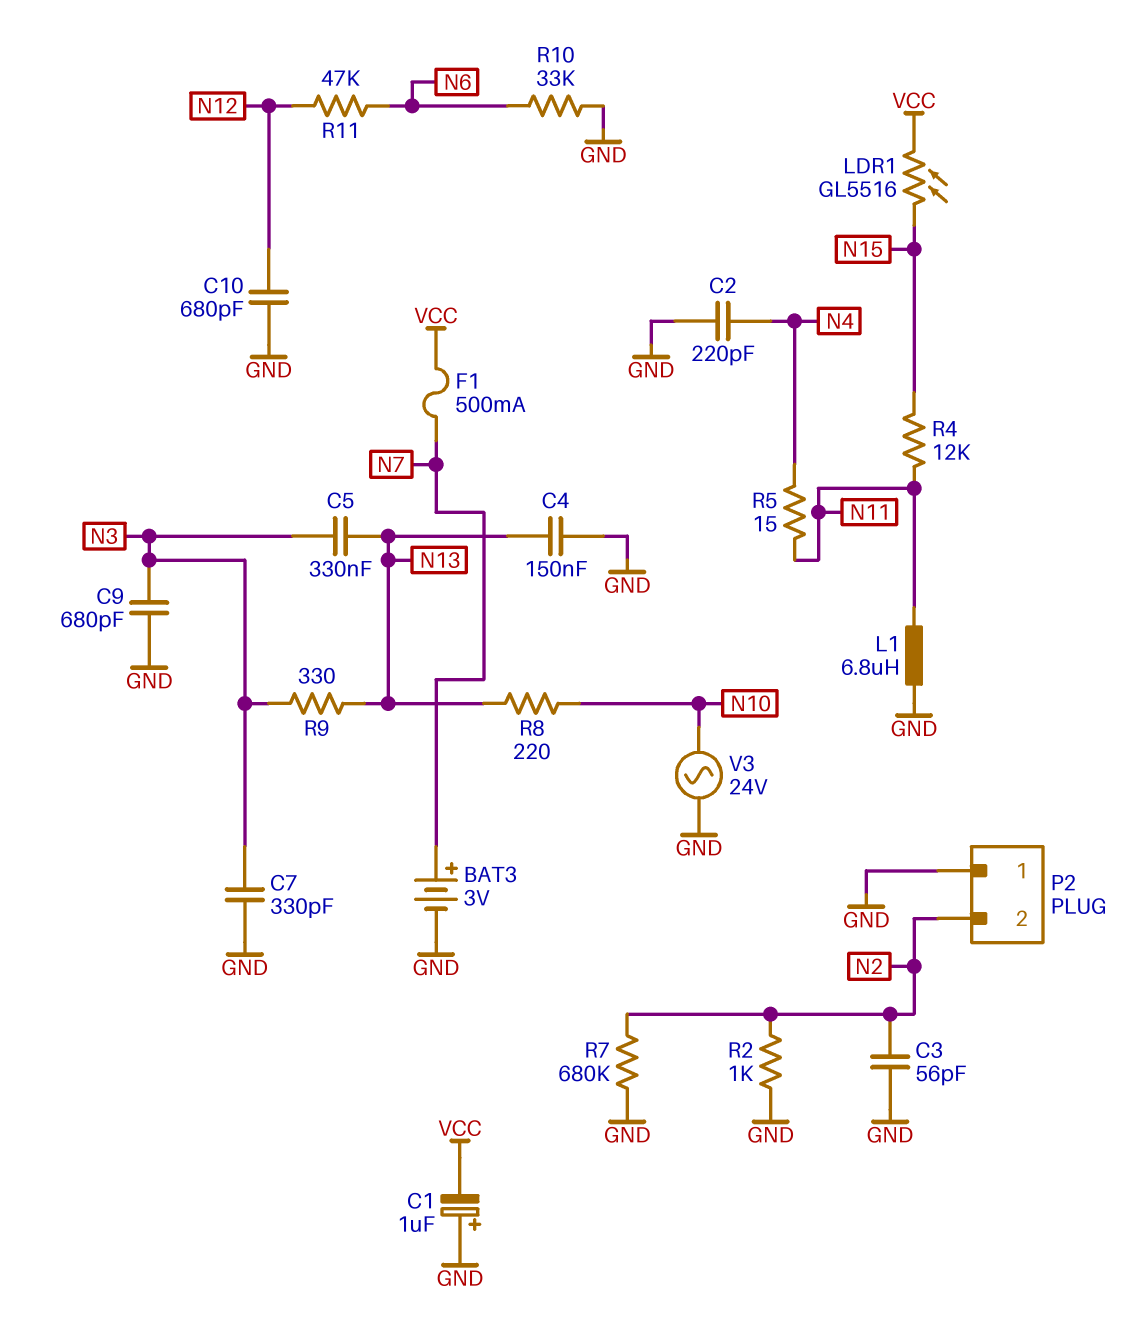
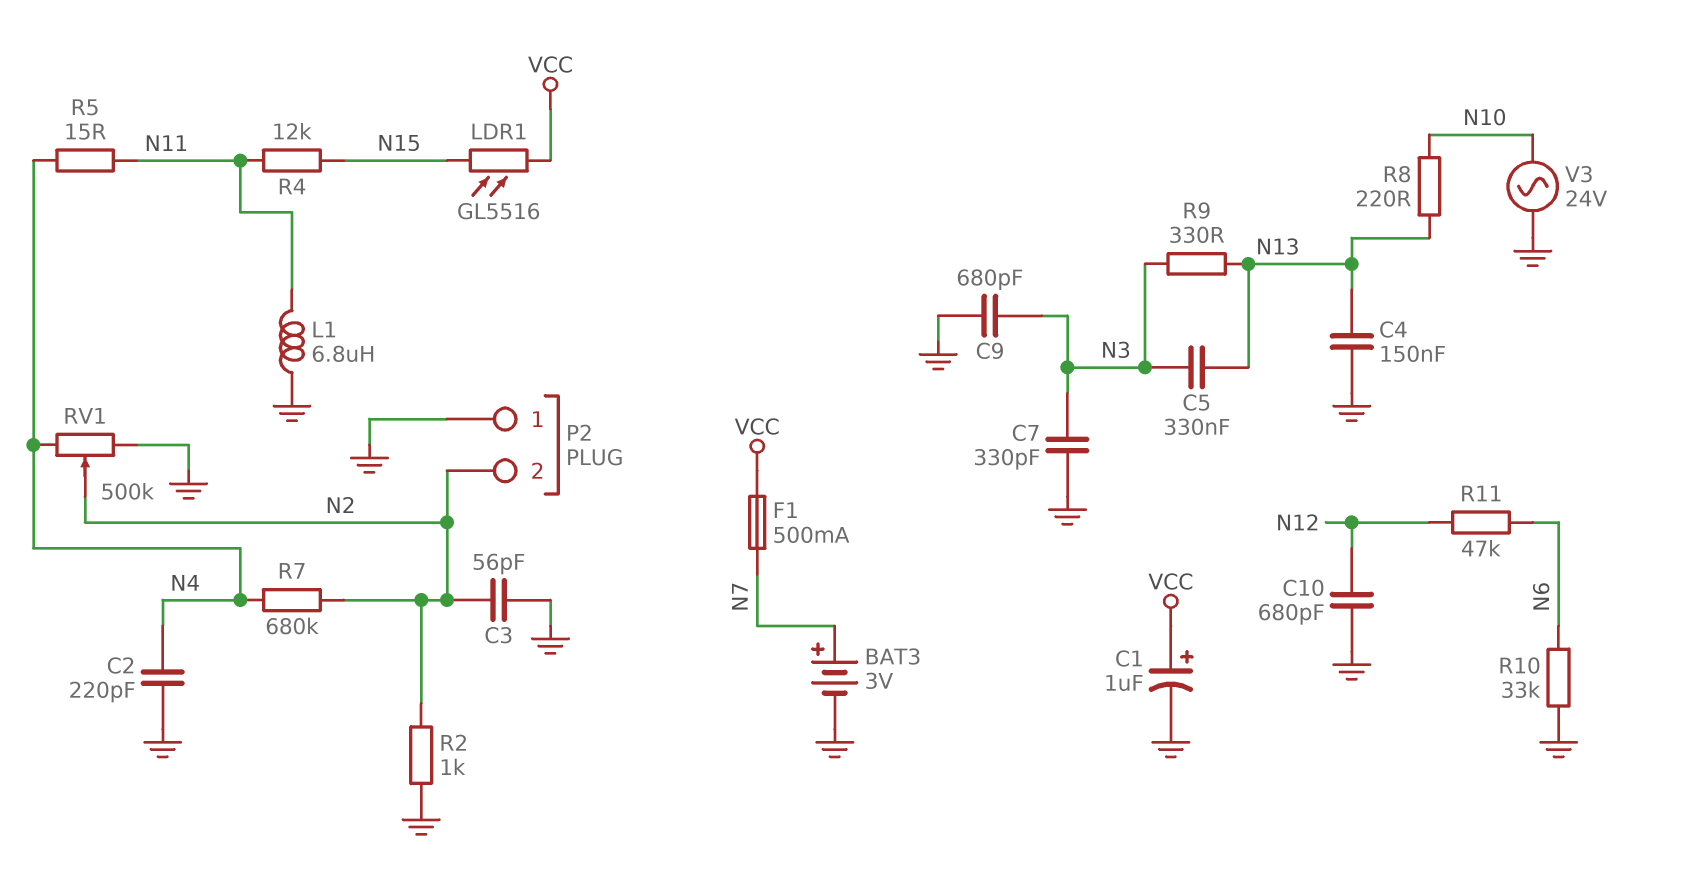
C1: 1uF (plus GND, minus VCC) -> 1uF (plus VCC, minus GND)
R7: 680k (GND, N2) -> 680k (N2, N4)
RV1: none -> 500k (GND, N4, wiper N2)

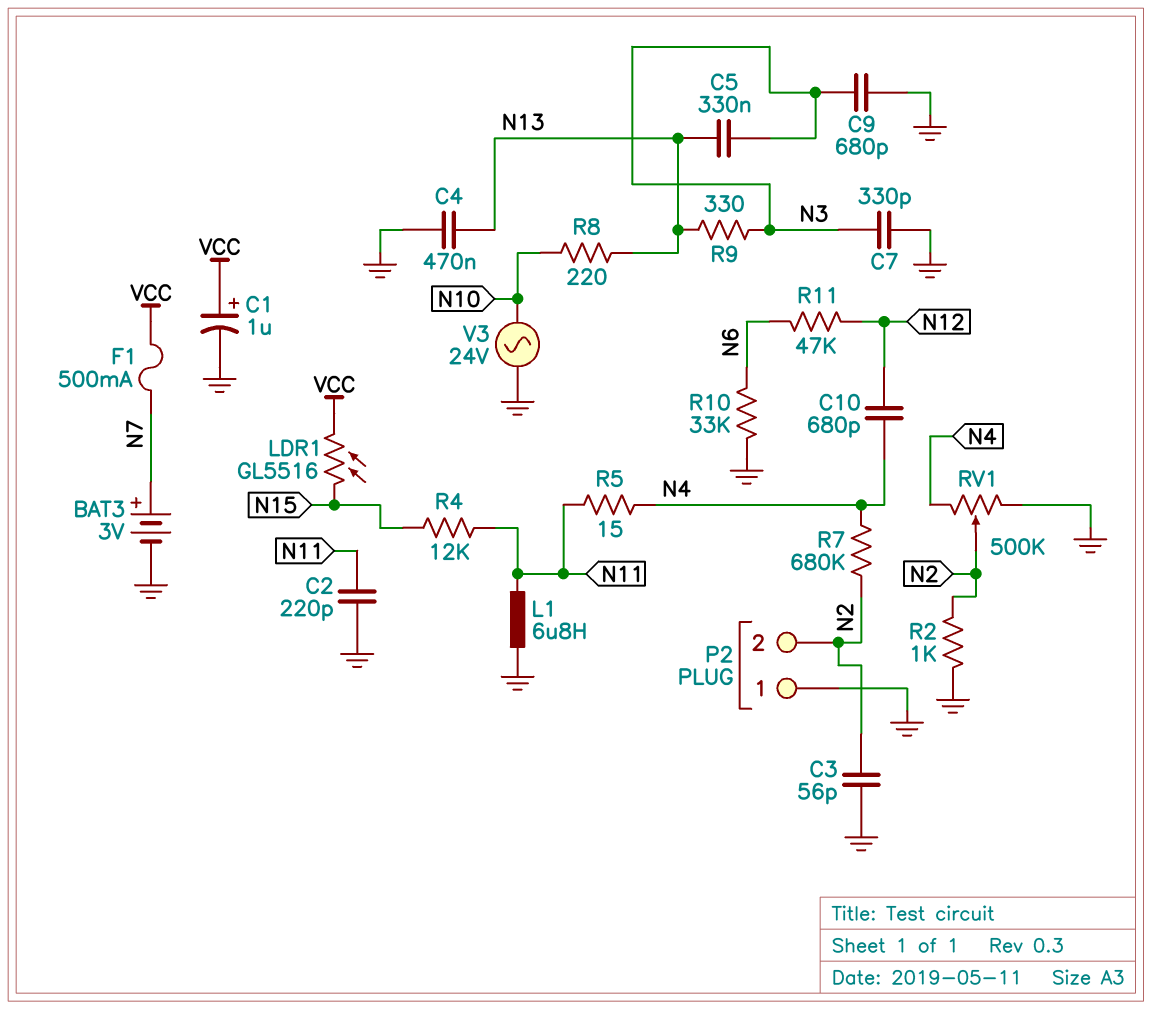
C2: 220pF (GND, N4) -> 220pF (GND, N11)
C4: 150nF (GND, N13) -> 470nF (GND, N13)
C10: 680pF (GND, N12) -> 680pF (N4, N12)

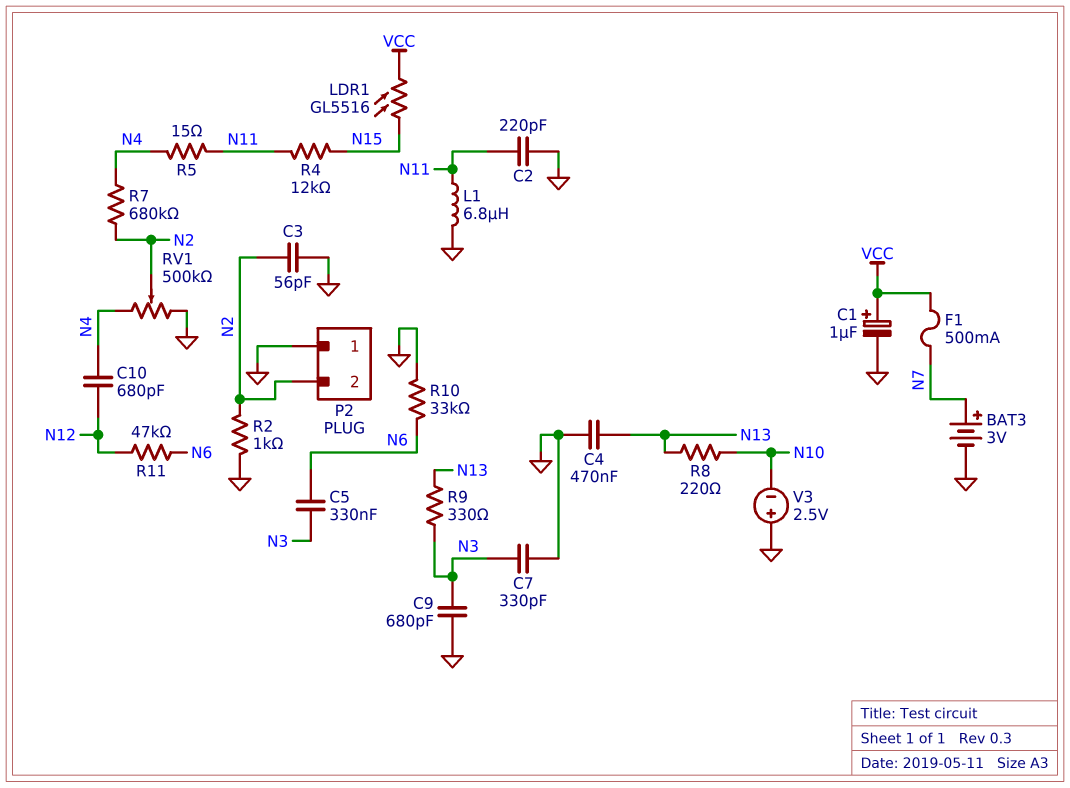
C5: 330nF (N3, N13) -> 330nF (N3, N6)
V3: AC 24V (GND, N10) -> 2.5V (plus GND, minus N10)

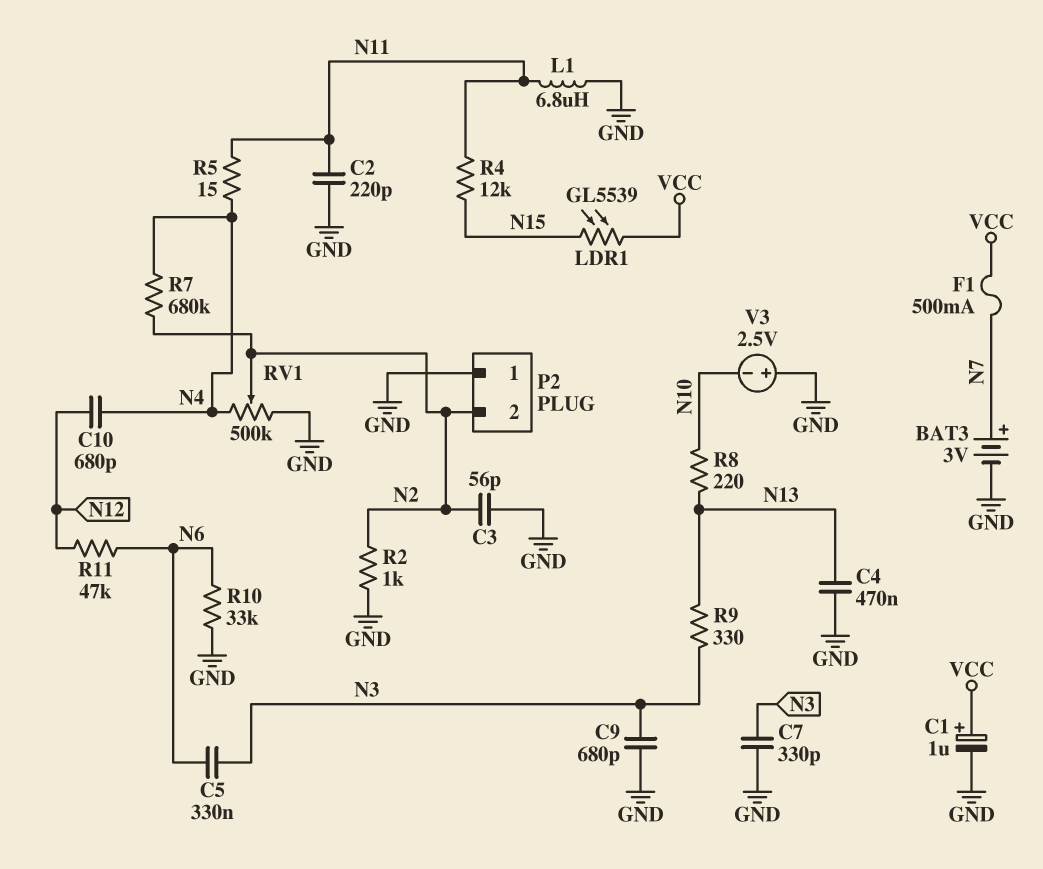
LDR1: GL5516 (N15, VCC) -> GL5539 (N15, VCC)

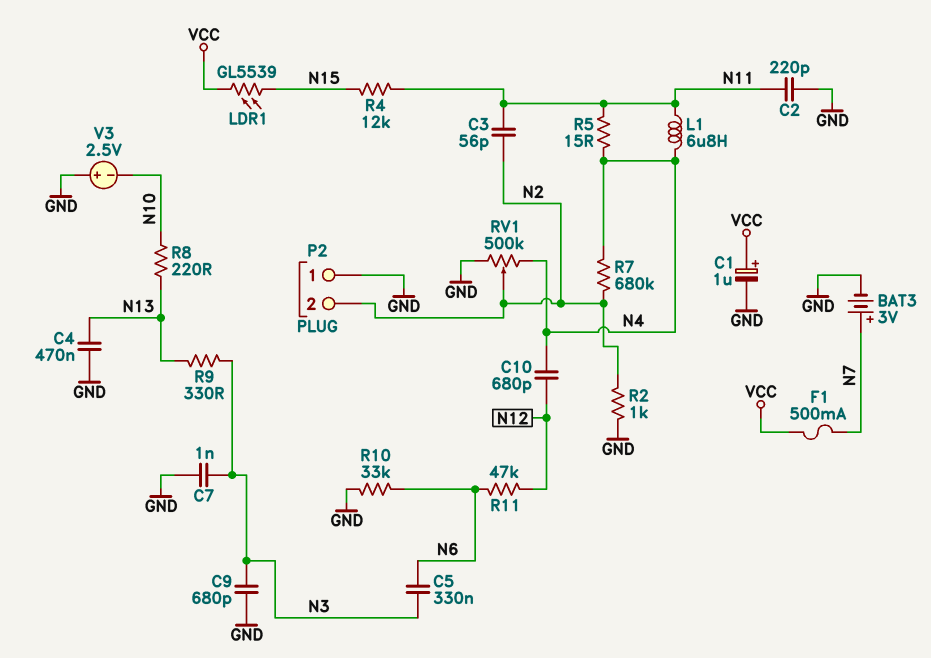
C3: 56pF (GND, N2) -> 56pF (N2, N11)
C7: 330pF (GND, N3) -> 1nF (GND, N3)
L1: 6.8uH (GND, N11) -> 6.8uH (N4, N11)

